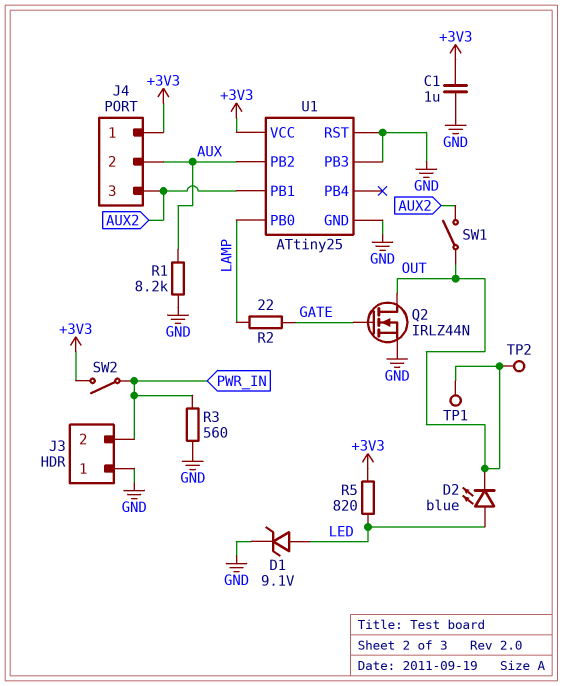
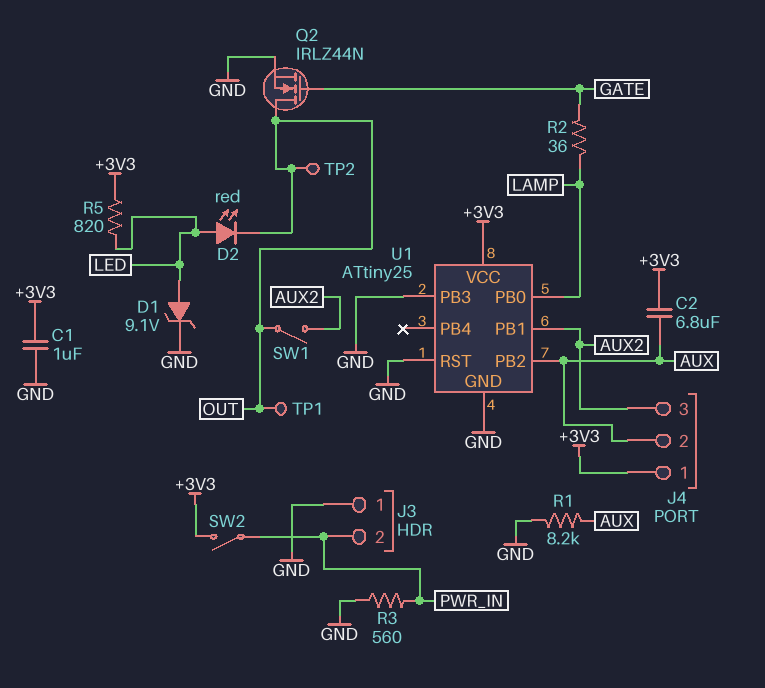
C2: none -> 6.8uF (+3V3, AUX)
D2: LED blue (A LED, K OUT) -> LED red (A LED, K OUT)
R2: 22 (GATE, LAMP) -> 36 (GATE, LAMP)

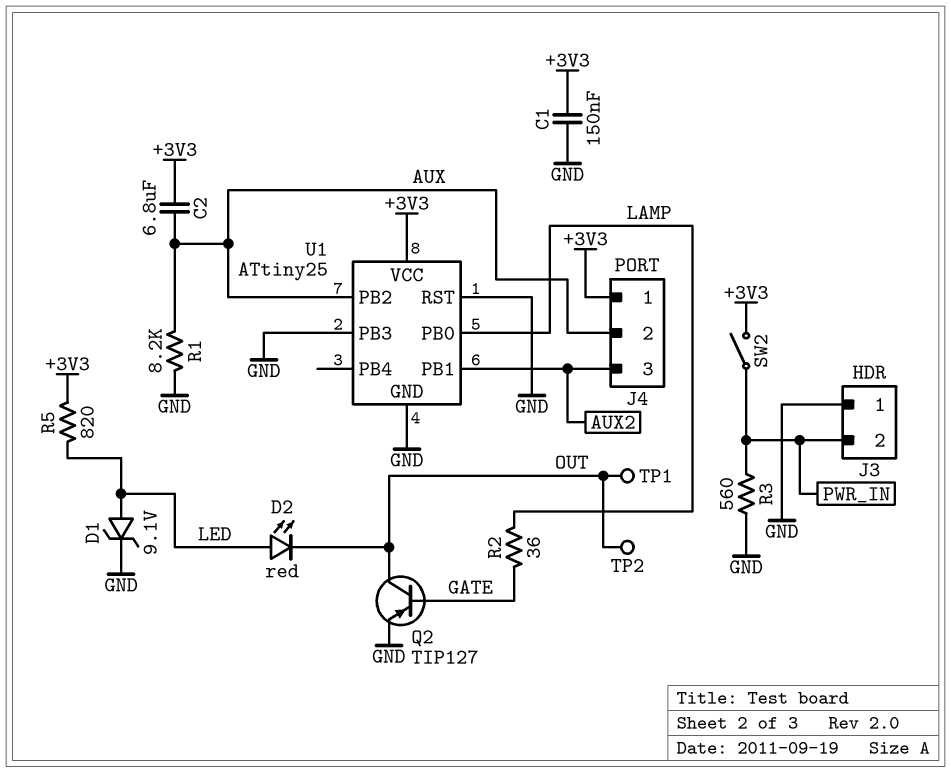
C1: 1uF (+3V3, GND) -> 150nF (+3V3, GND)
Q2: NMOS IRLZ44N (G GATE, D OUT, S GND) -> PNP TIP127 (B GATE, C OUT, E GND)
SW1: switch (AUX2, OUT) -> none

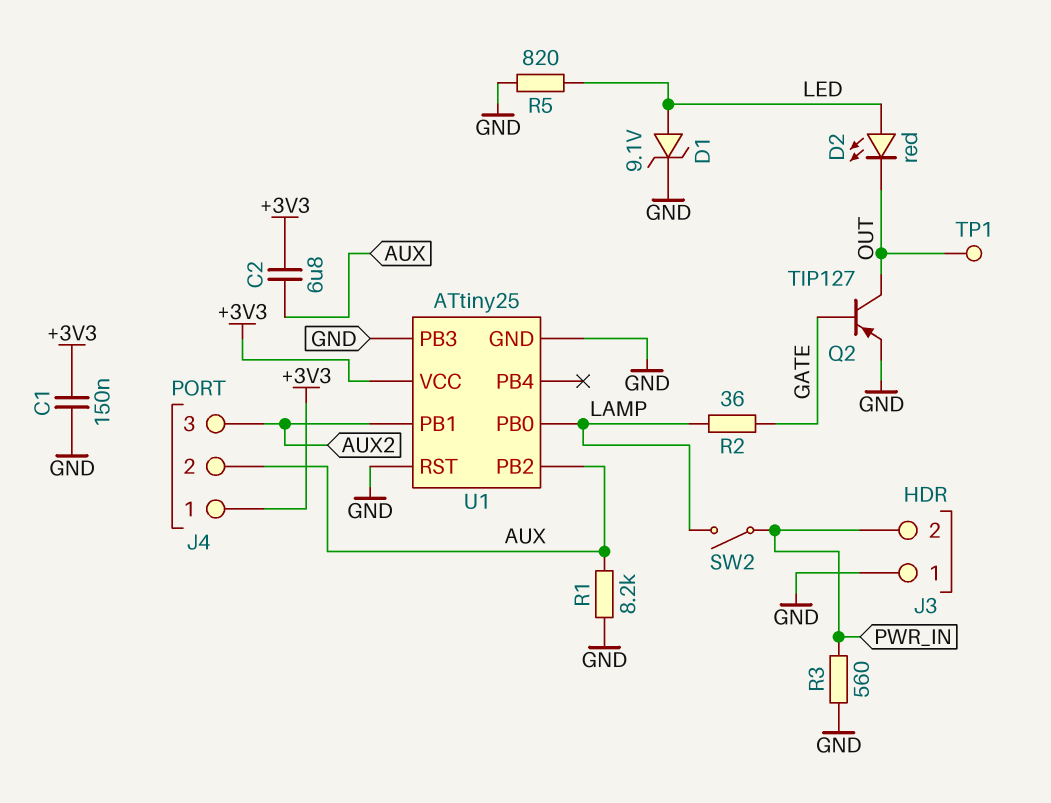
R5: 820 (+3V3, LED) -> 820 (GND, LED)
SW2: switch (+3V3, PWR_IN) -> switch (LAMP, PWR_IN)
TP2: test point (OUT) -> none

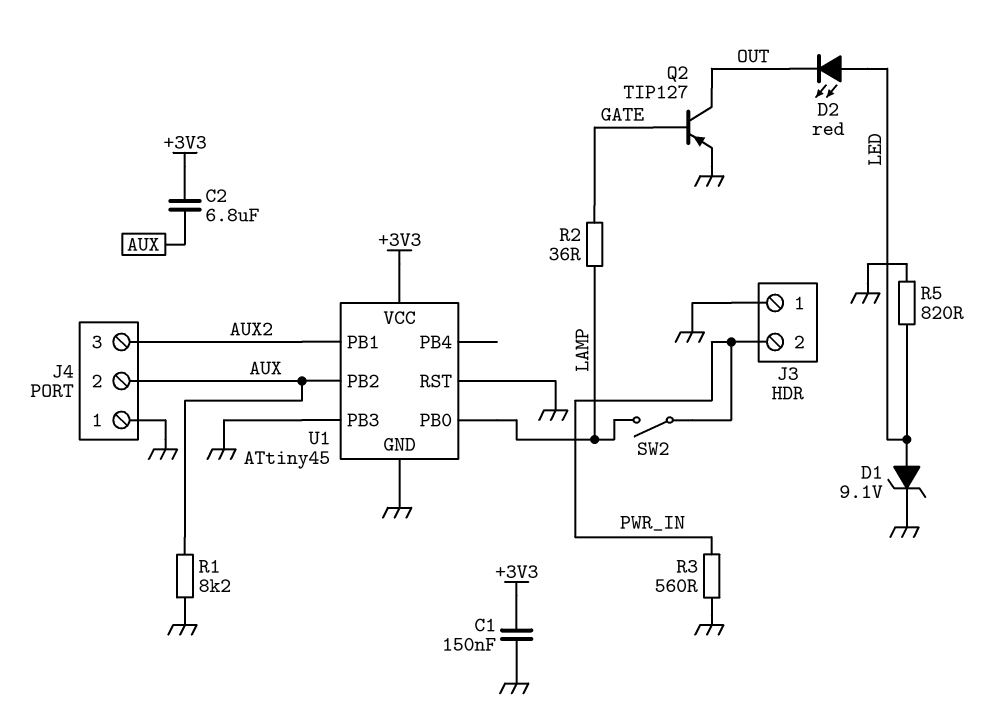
J4 pin 1: +3V3 -> GND
TP1: test point (OUT) -> none
U1: ATtiny25 -> ATtiny45

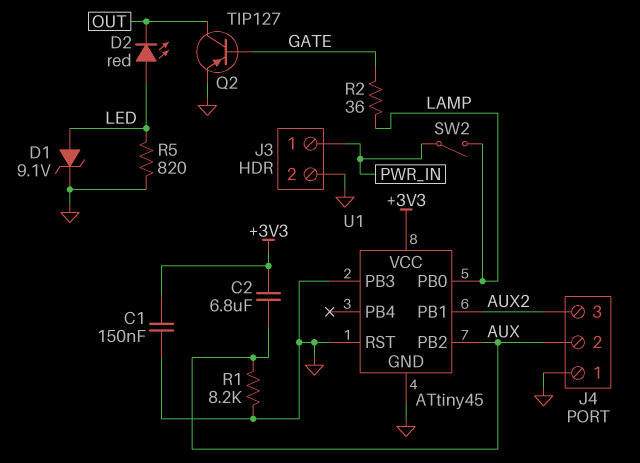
J3 pin 1: GND -> PWR_IN
J3 pin 2: PWR_IN -> GND
R3: 560 (GND, PWR_IN) -> none

